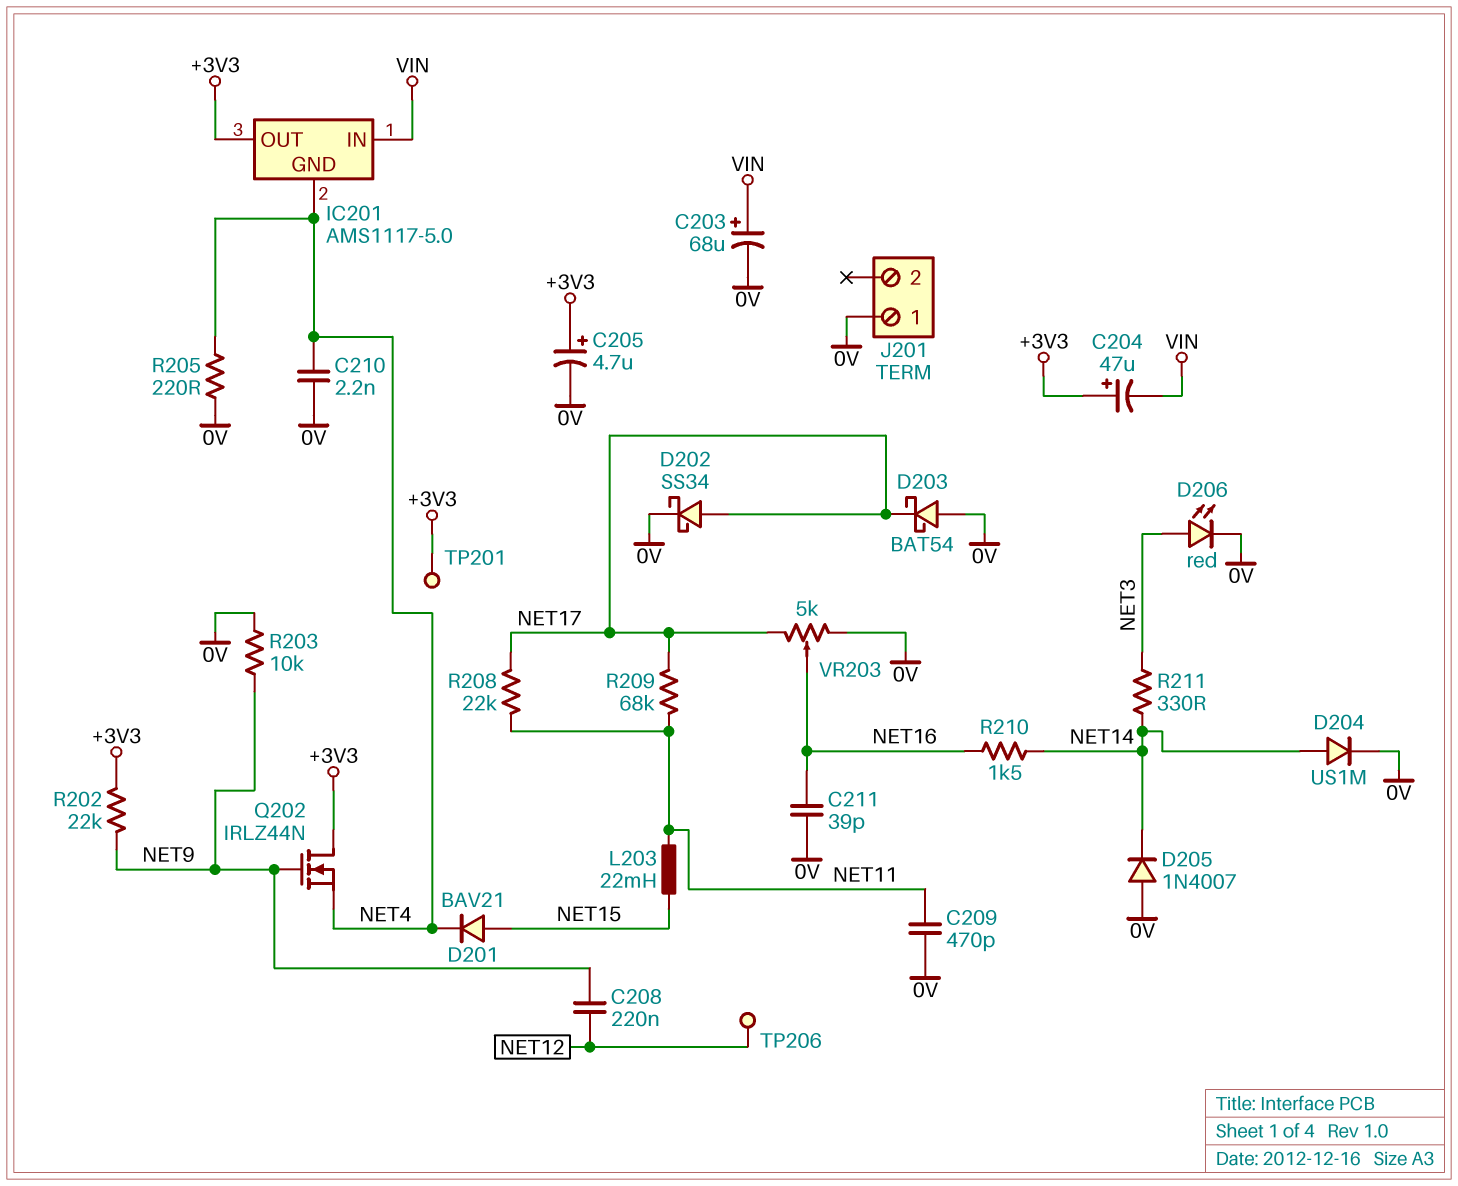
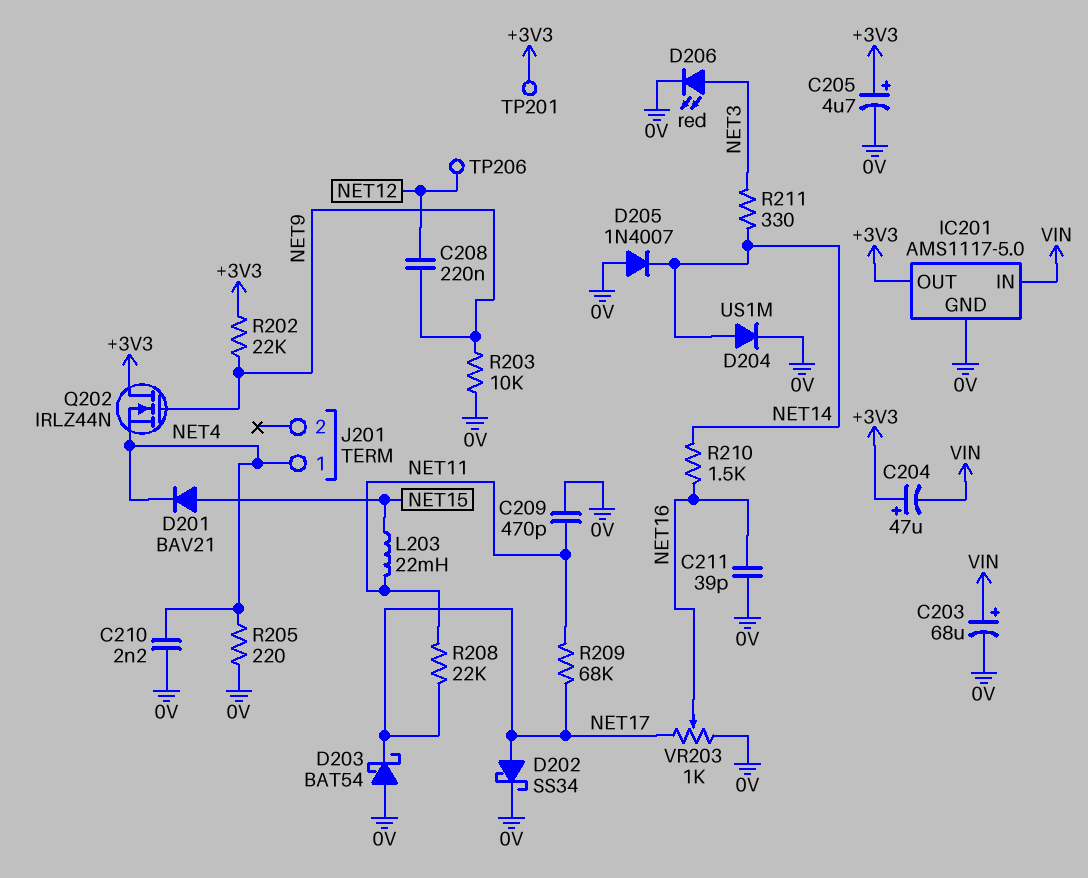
IC201 pin GND: NET4 -> 0V
J201 pin 1: 0V -> NET4
VR203: 5k (0V, NET17, wiper NET16) -> 1k (0V, NET17, wiper NET16)

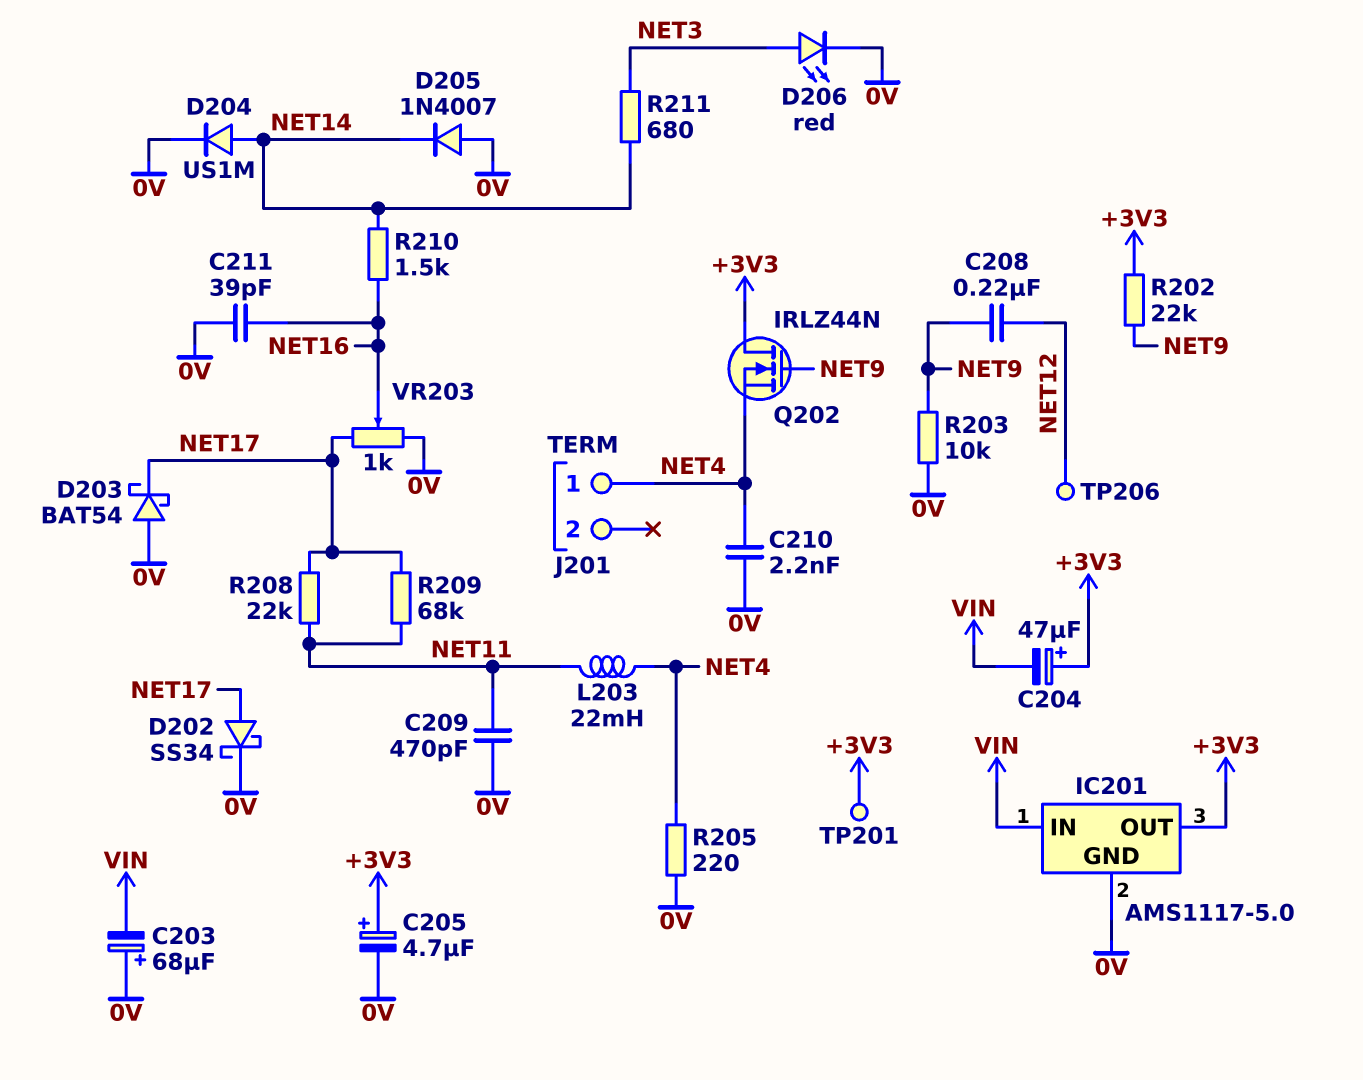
C203: 68uF (plus VIN, minus 0V) -> 68uF (plus 0V, minus VIN)
D201: diode BAV21 (A NET15, K NET4) -> none
L203: 22mH (NET11, NET15) -> 22mH (NET4, NET11)
R211: 330 (NET3, NET14) -> 680 (NET3, NET14)

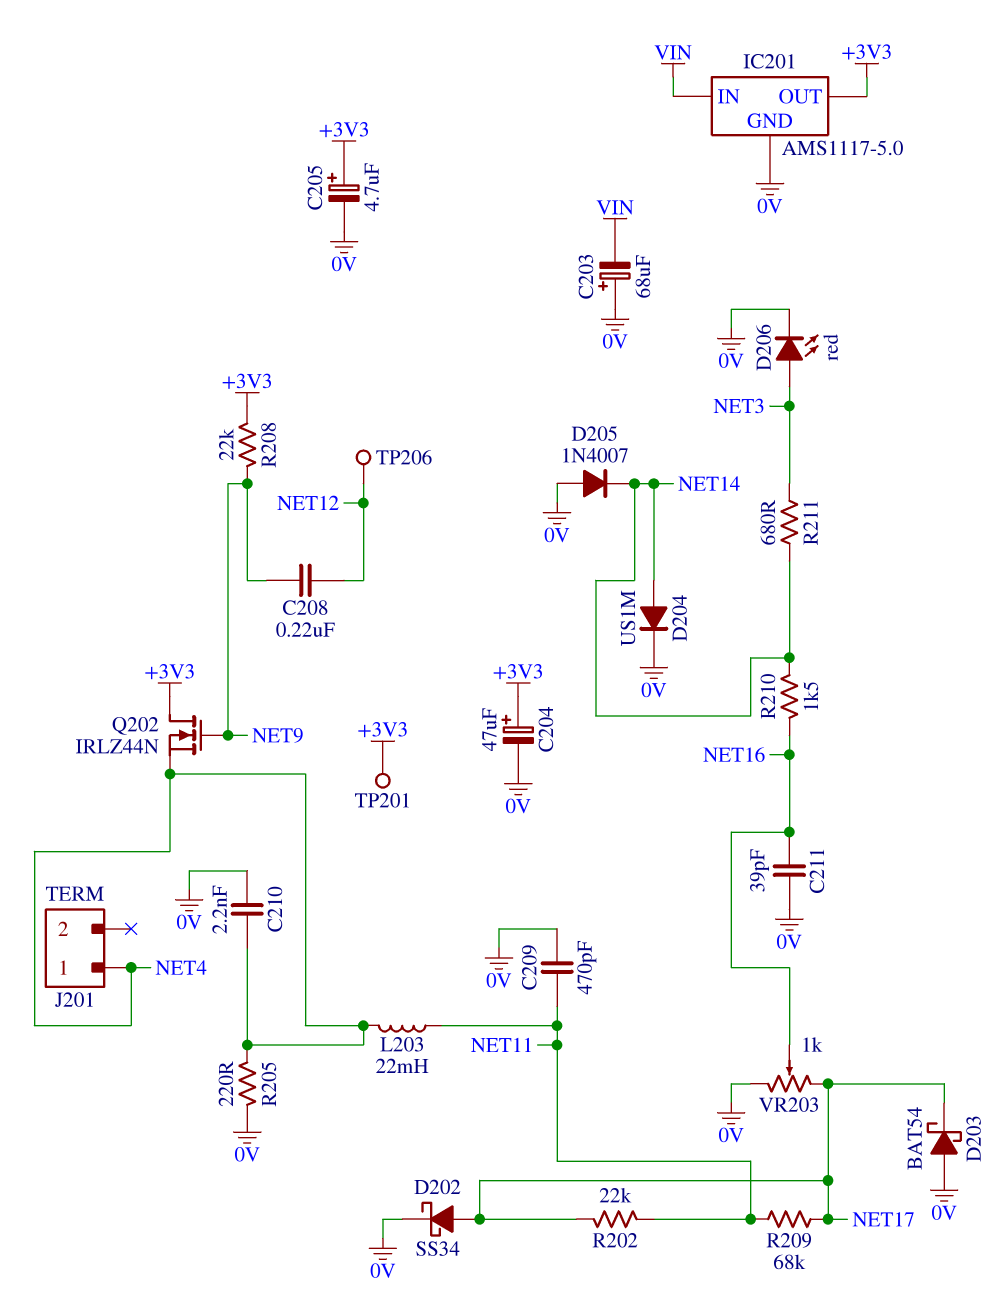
C204: 47uF (plus +3V3, minus VIN) -> 47uF (plus +3V3, minus 0V)
R202: 22k (+3V3, NET9) -> 22k (NET11, NET17)
R203: 10k (0V, NET9) -> none
R208: 22k (NET11, NET17) -> 22k (+3V3, NET9)

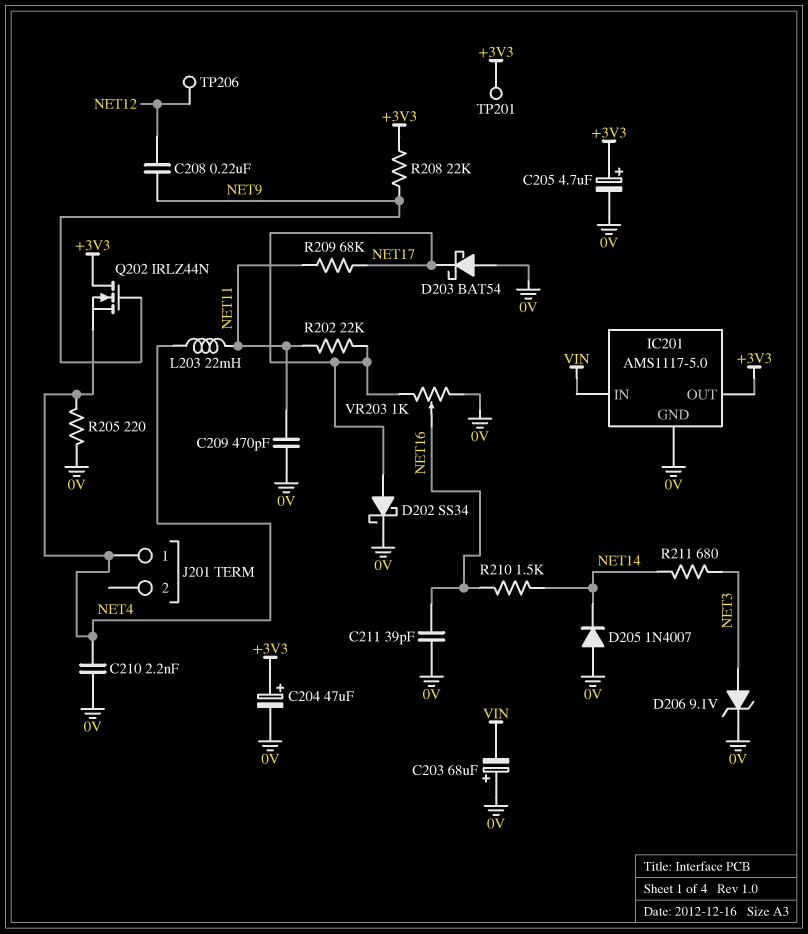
D204: diode US1M (A NET14, K 0V) -> none
D206: LED red (A NET3, K 0V) -> zener 9.1V (A NET3, K 0V)

